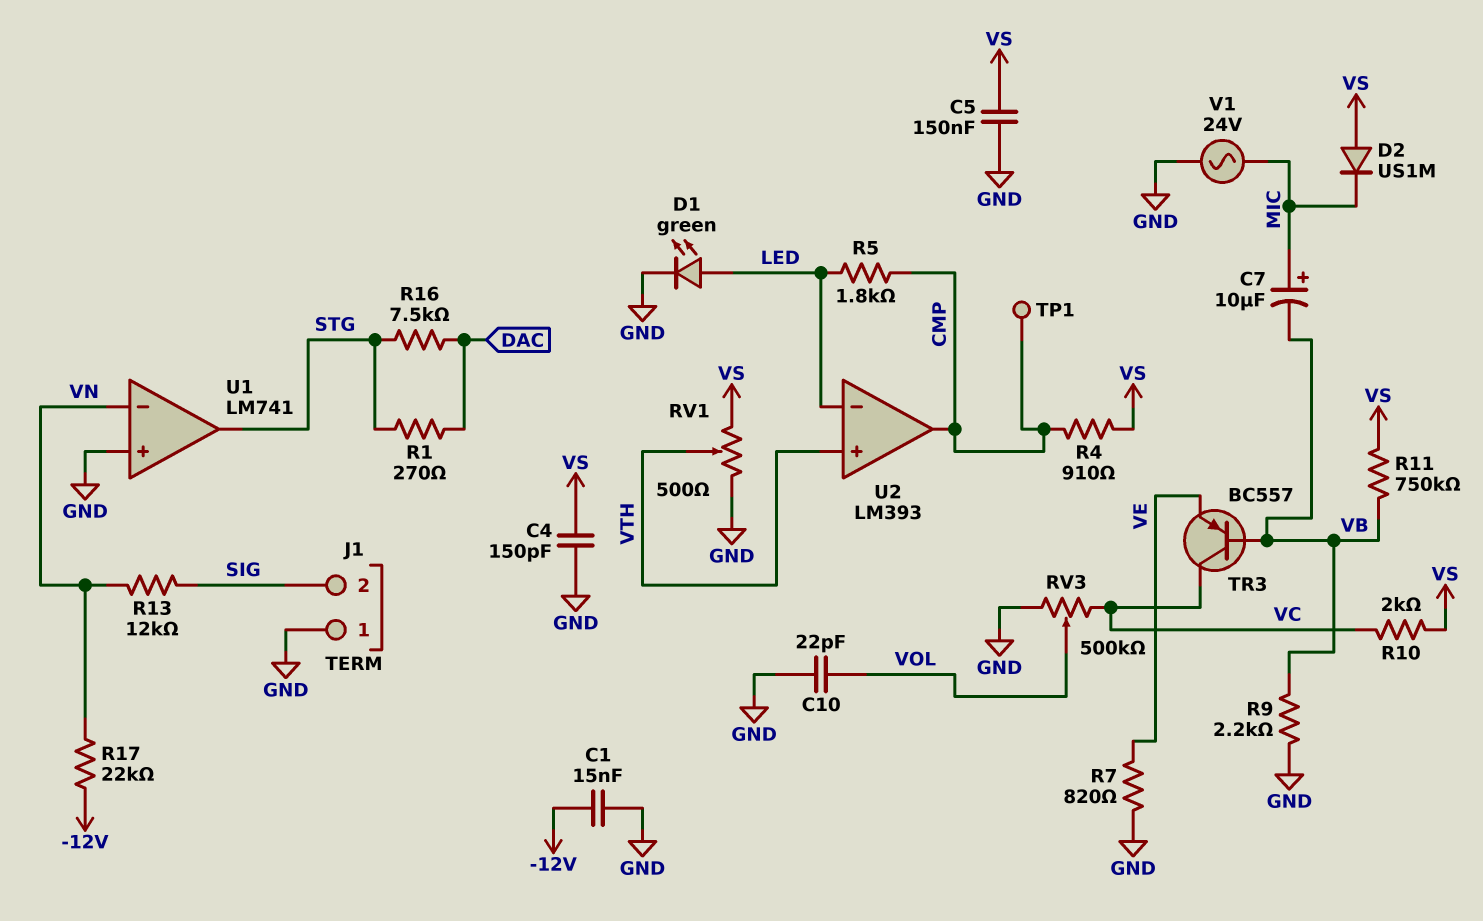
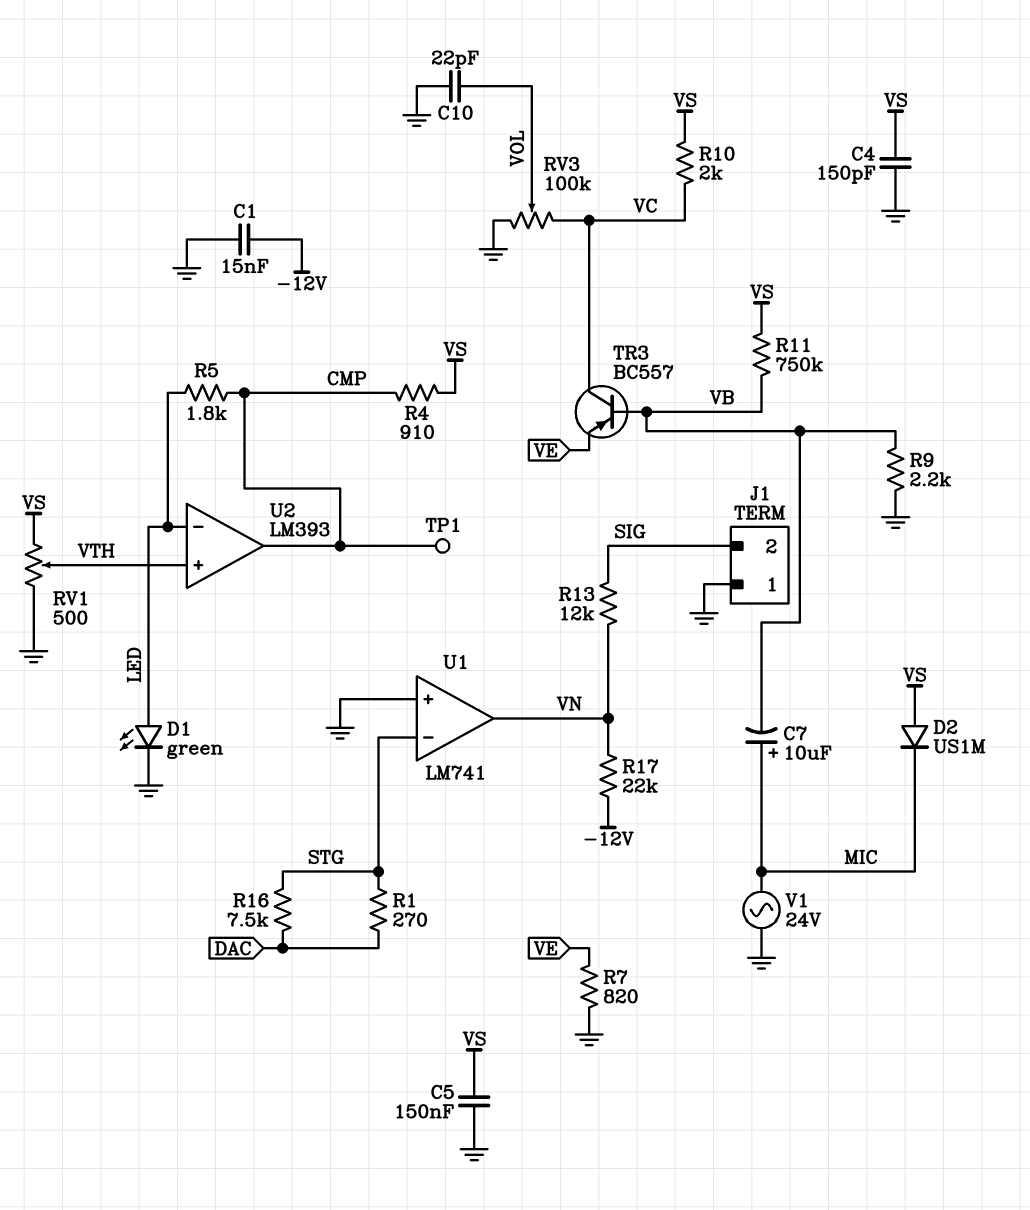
RV3: 500k (GND, VC, wiper VOL) -> 100k (GND, VC, wiper VOL)
U1 pin in-: VN -> STG
U1 pin out: STG -> VN

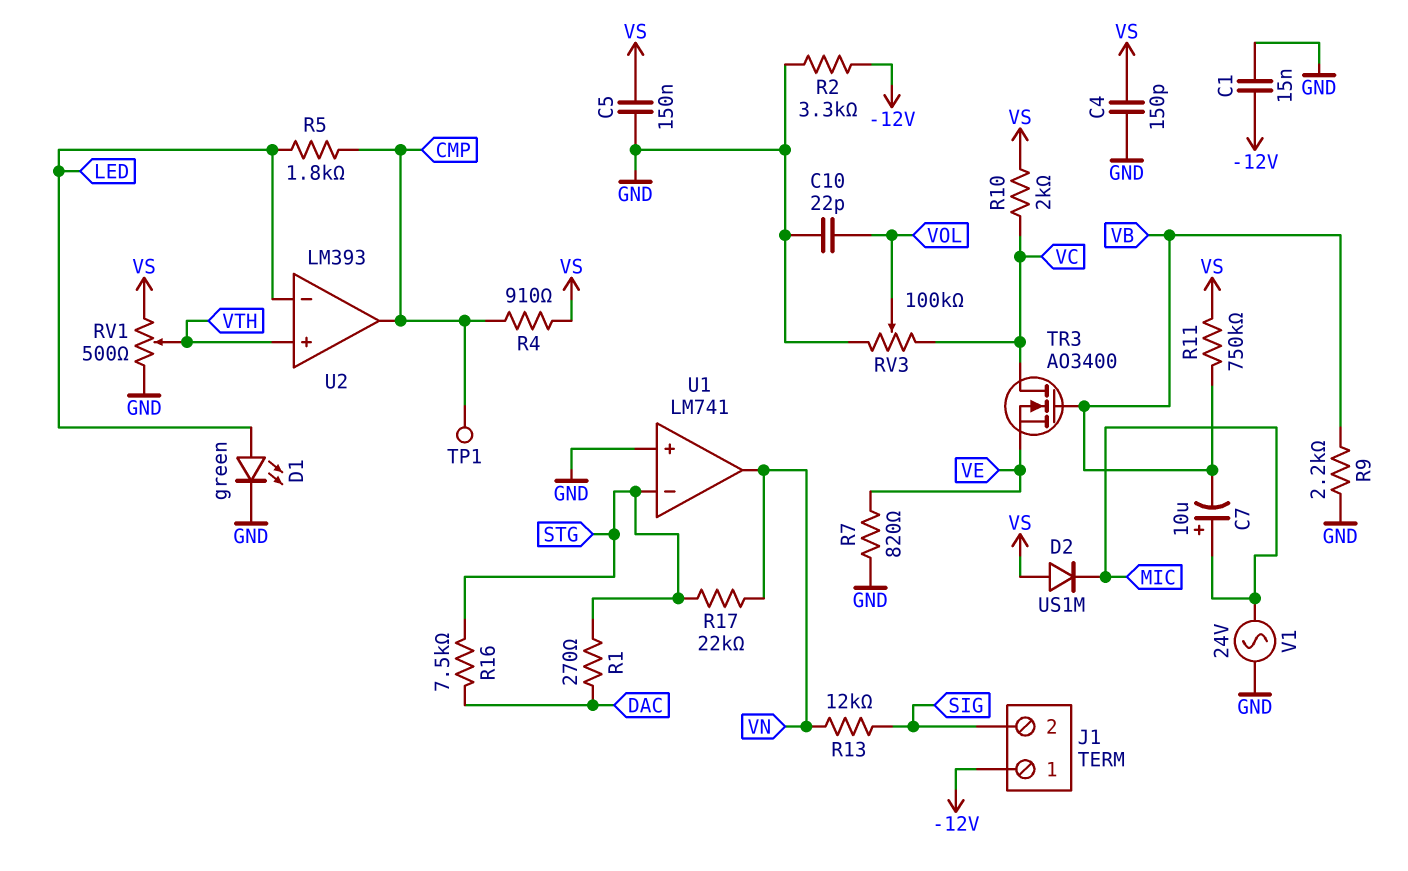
J1 pin 1: GND -> -12V
R2: none -> 3.3k (-12V, GND)
R17: 22k (-12V, VN) -> 22k (STG, VN)
TR3: PNP BC557 (B VB, C VC, E VE) -> NMOS AO3400 (G VB, D VC, S VE)

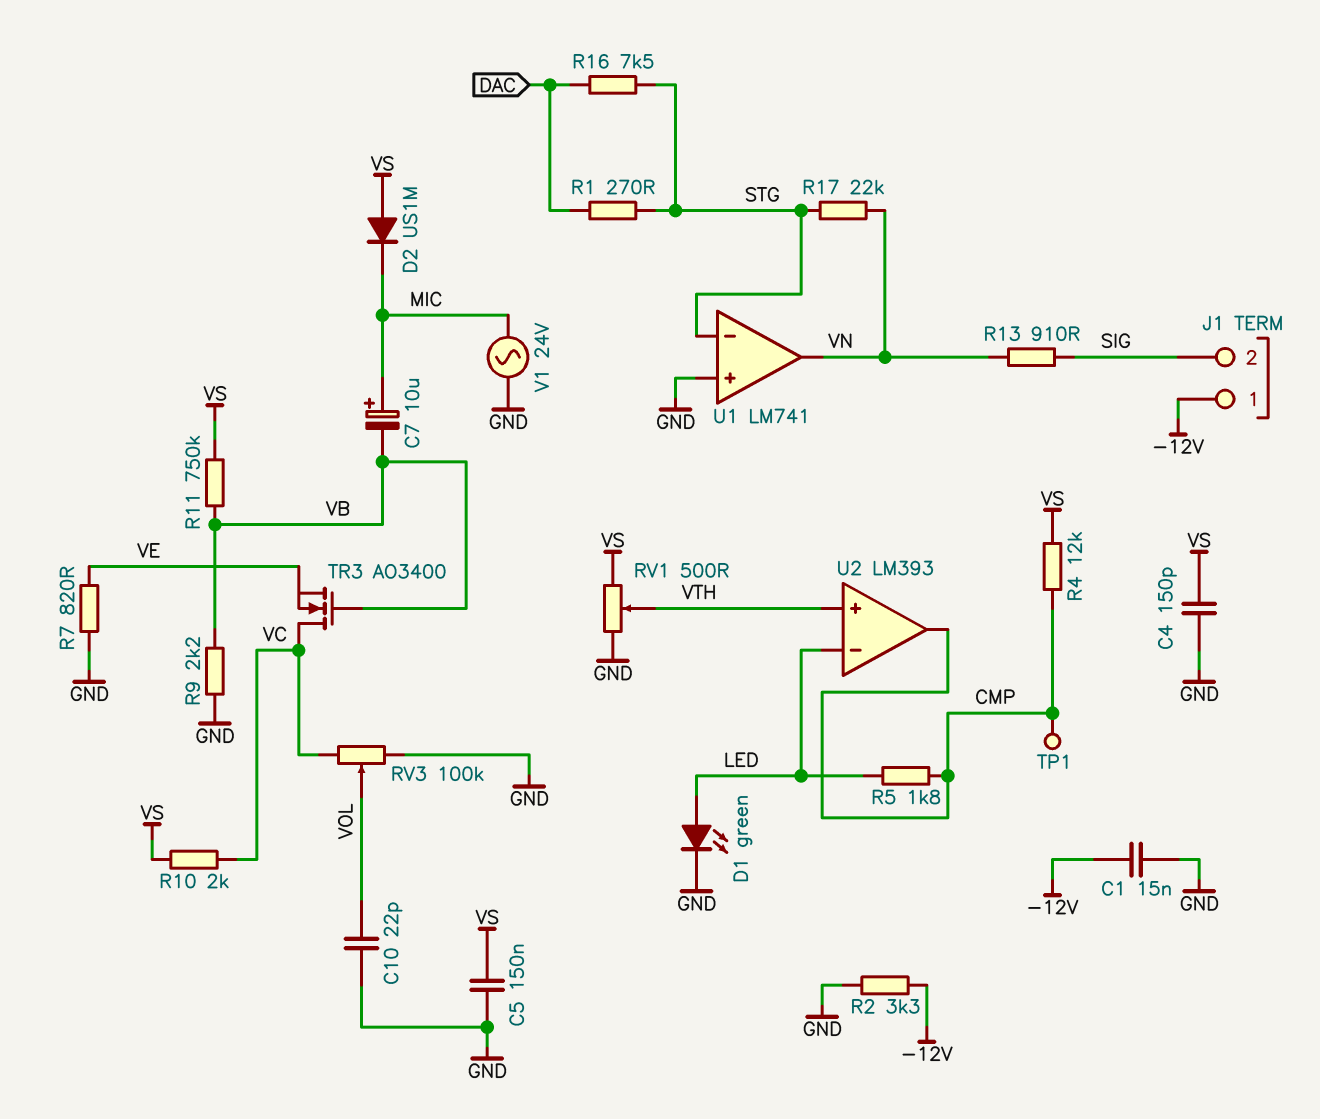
R4: 910 (CMP, VS) -> 12k (CMP, VS)
R13: 12k (SIG, VN) -> 910 (SIG, VN)

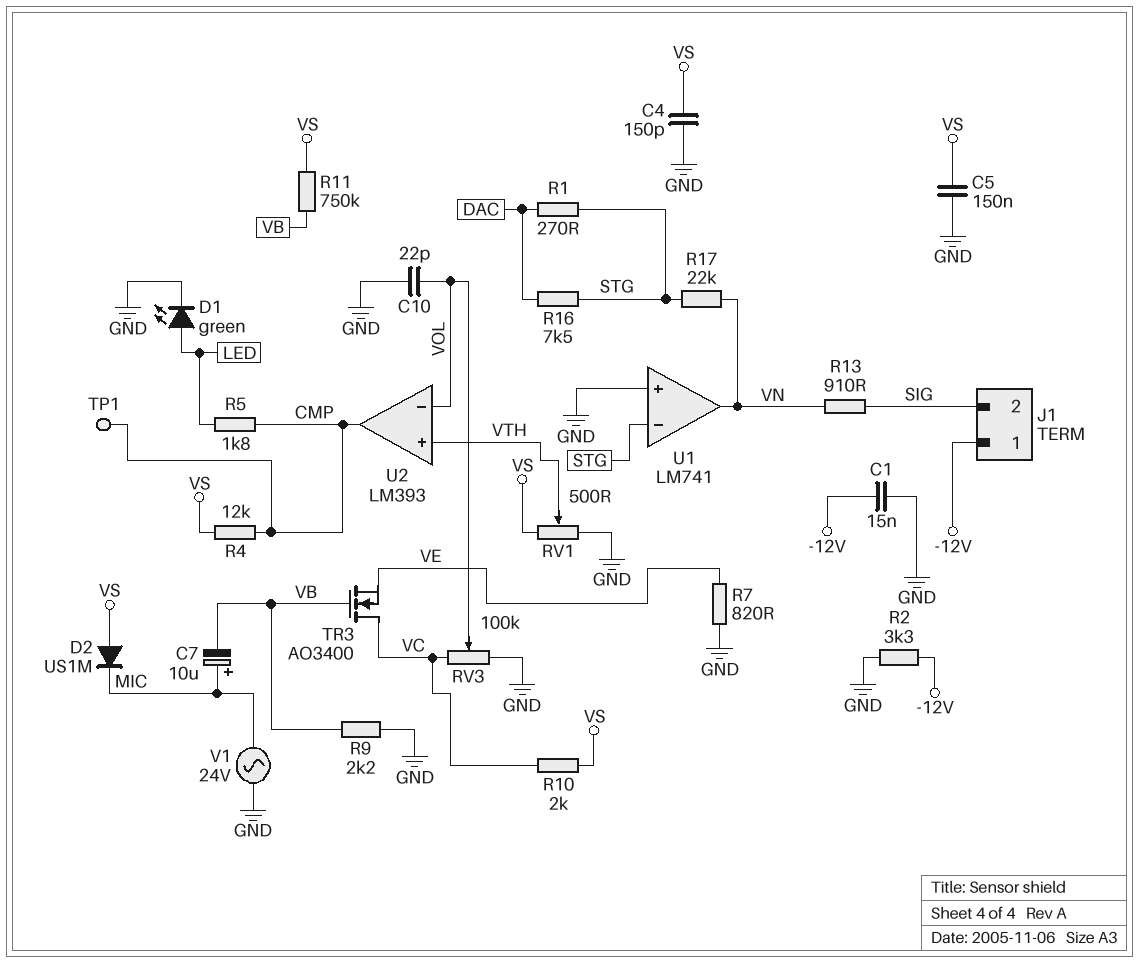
U2 pin in-: LED -> VOL

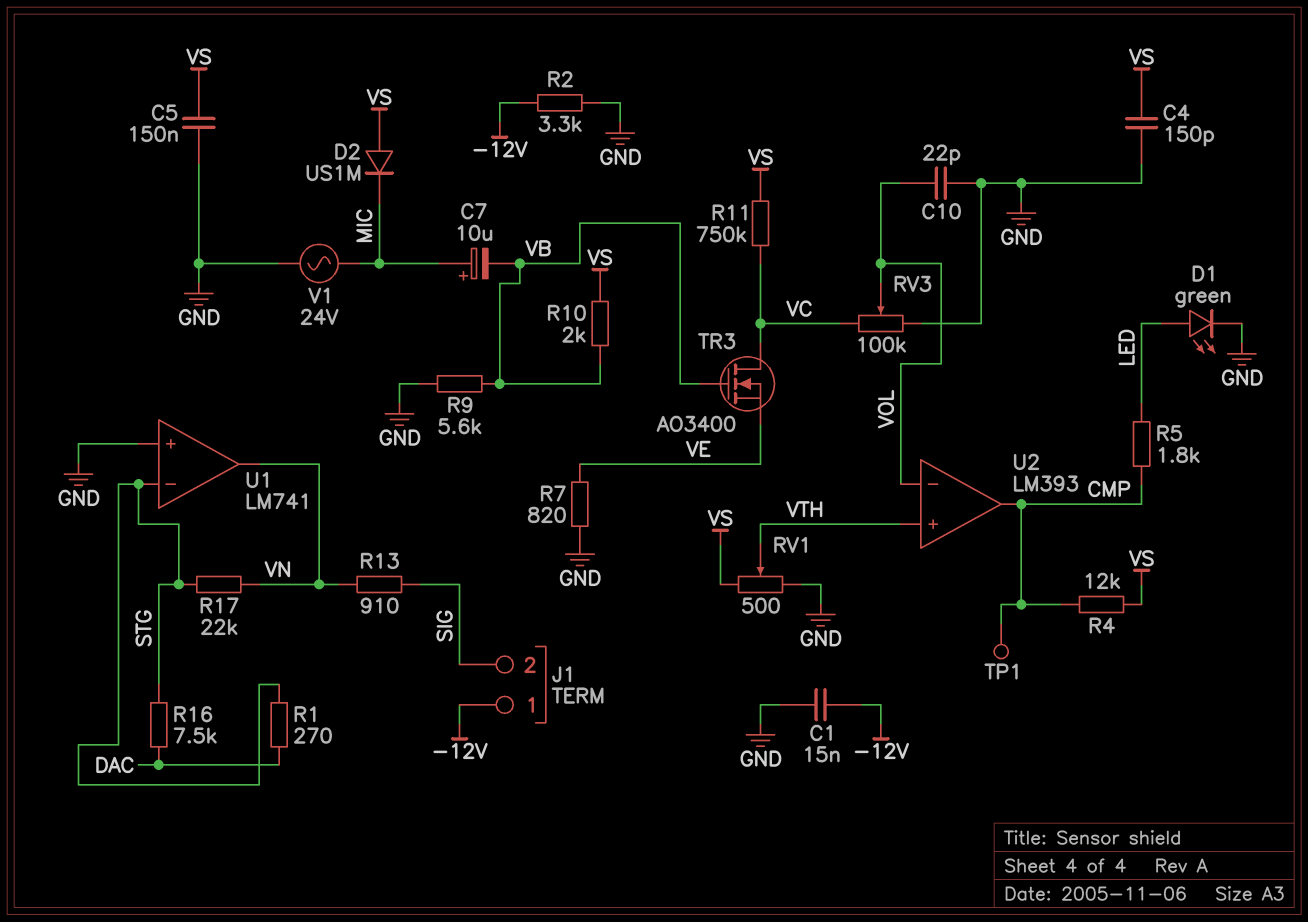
R9: 2.2k (GND, VB) -> 5.6k (GND, VB)
R10: 2k (VC, VS) -> 2k (VB, VS)
R11: 750k (VB, VS) -> 750k (VC, VS)

